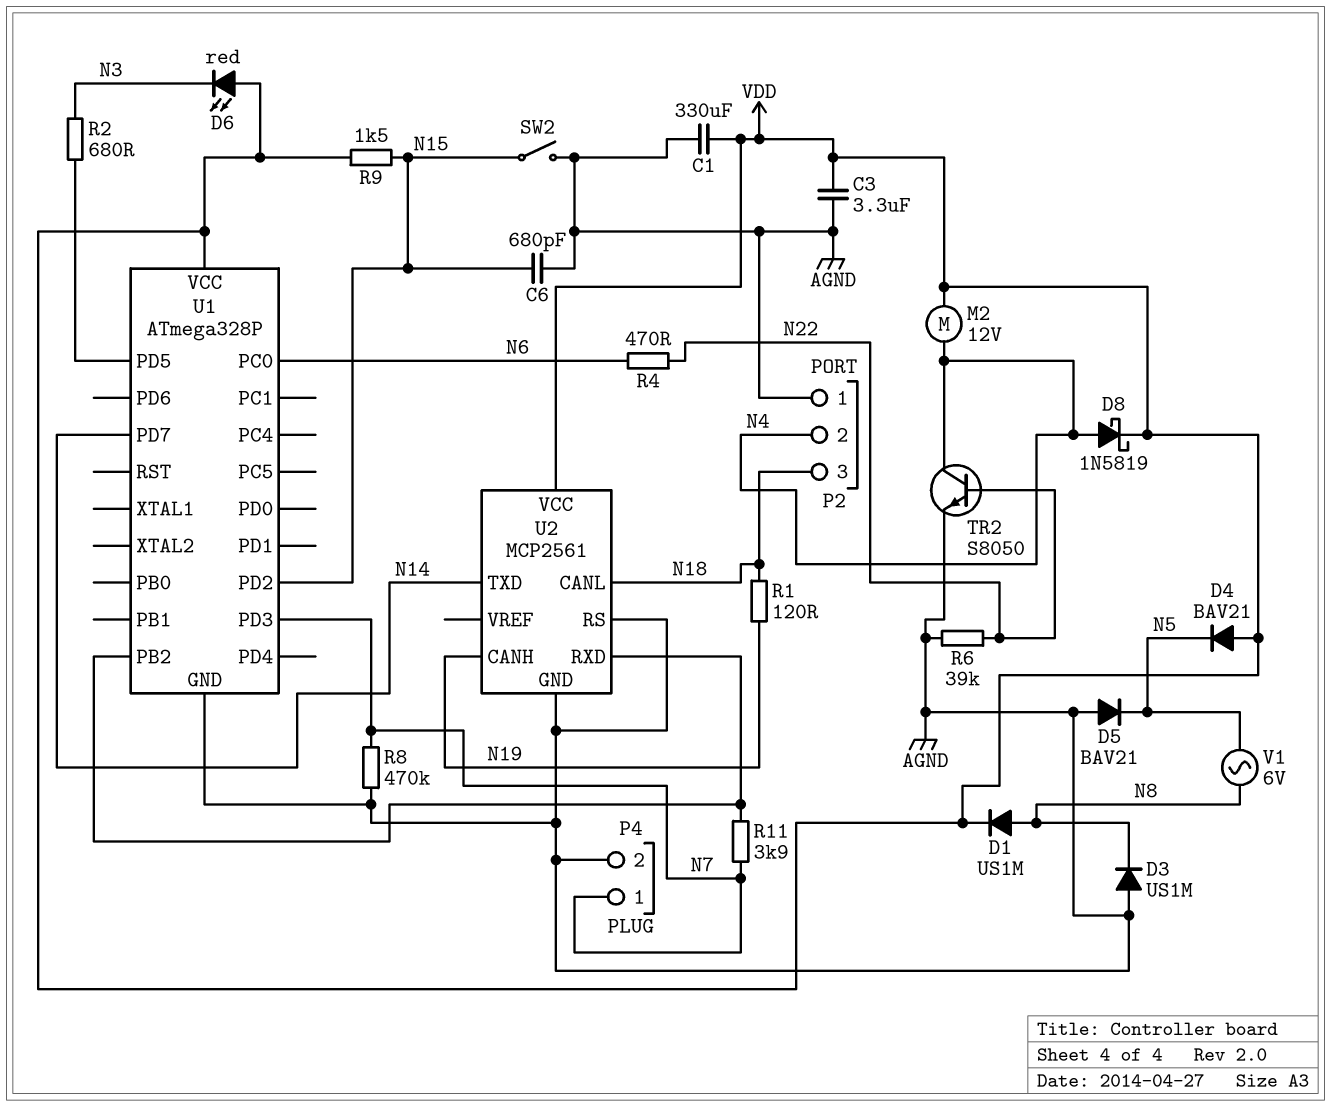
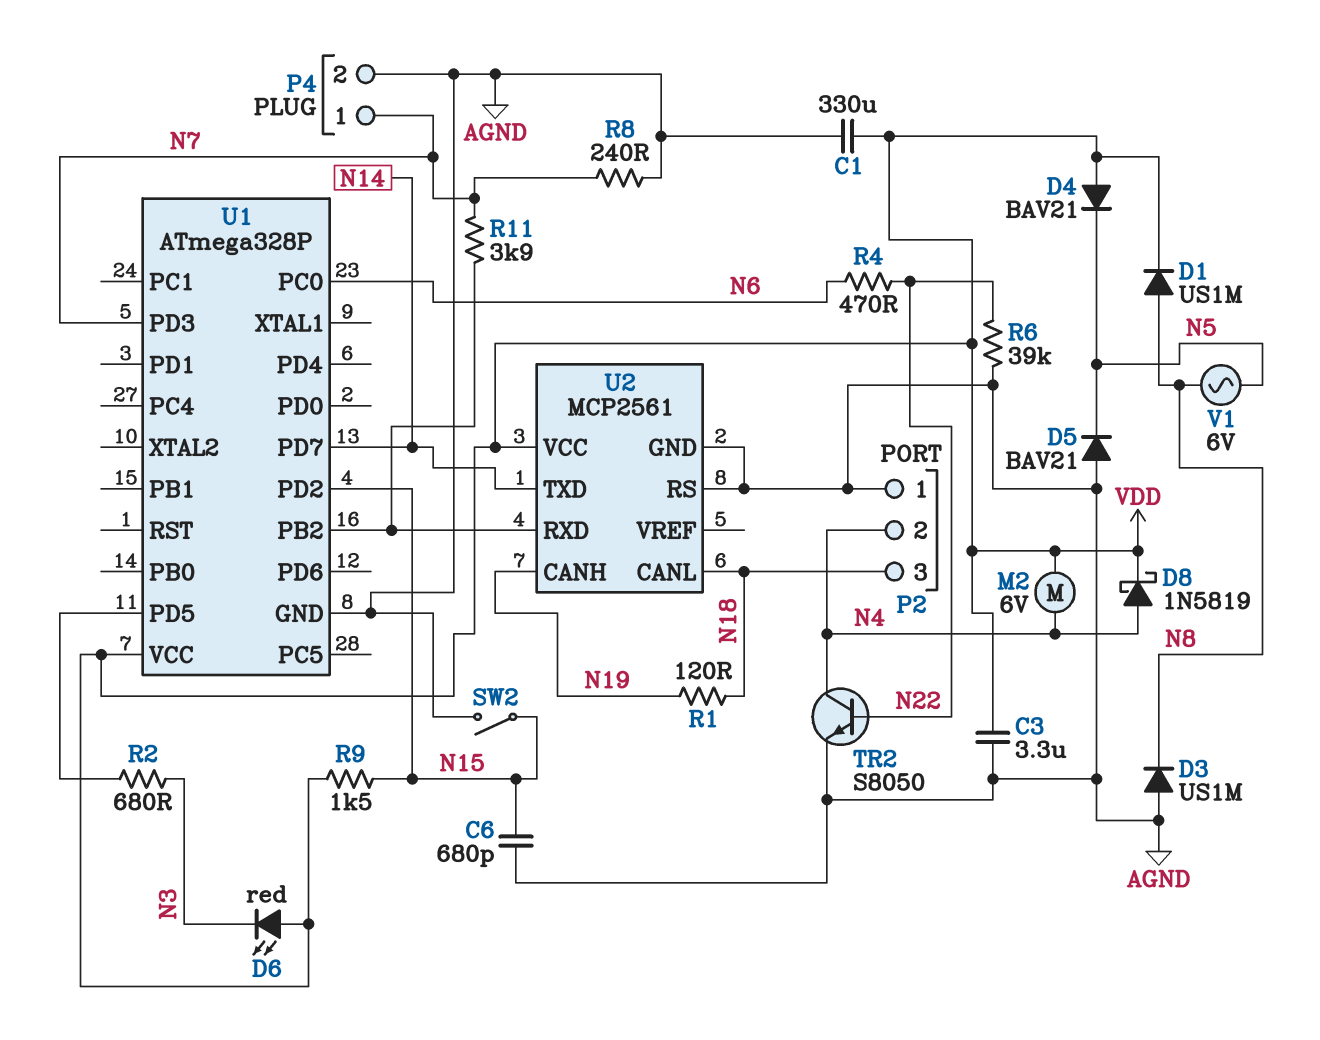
M2: motor 12V (N4, VDD) -> motor 6V (N4, VDD)
R8: 470k (AGND, N7) -> 240 (AGND, N7)

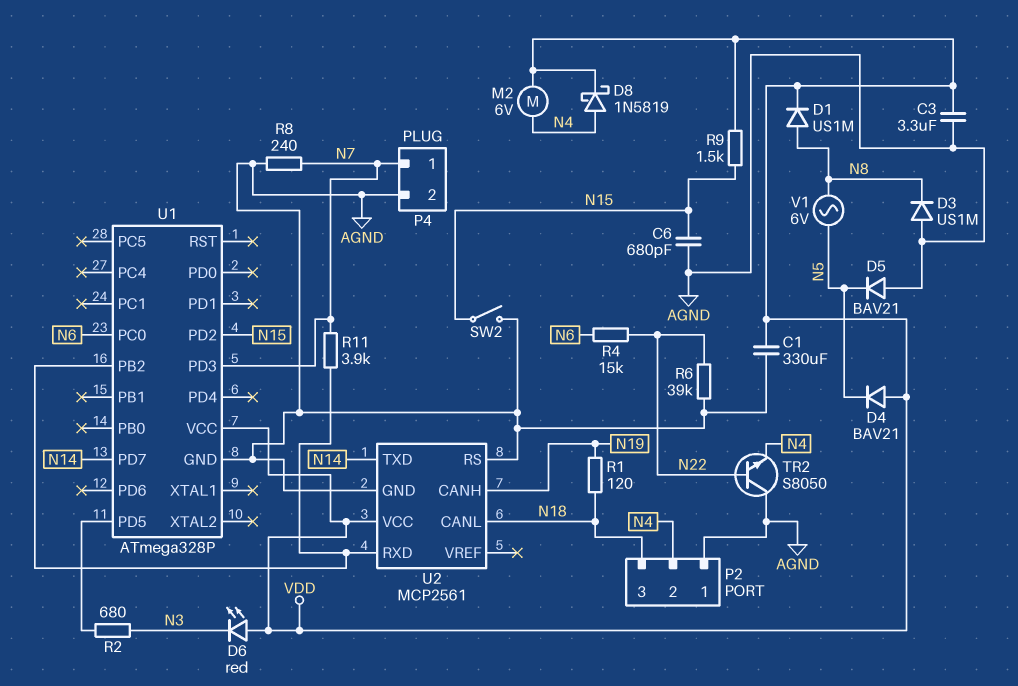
R4: 470 (N6, N22) -> 15k (N6, N22)
TR2: NPN S8050 (B N22, C N4, E AGND) -> NPN S8050 (B N22, C AGND, E N4)

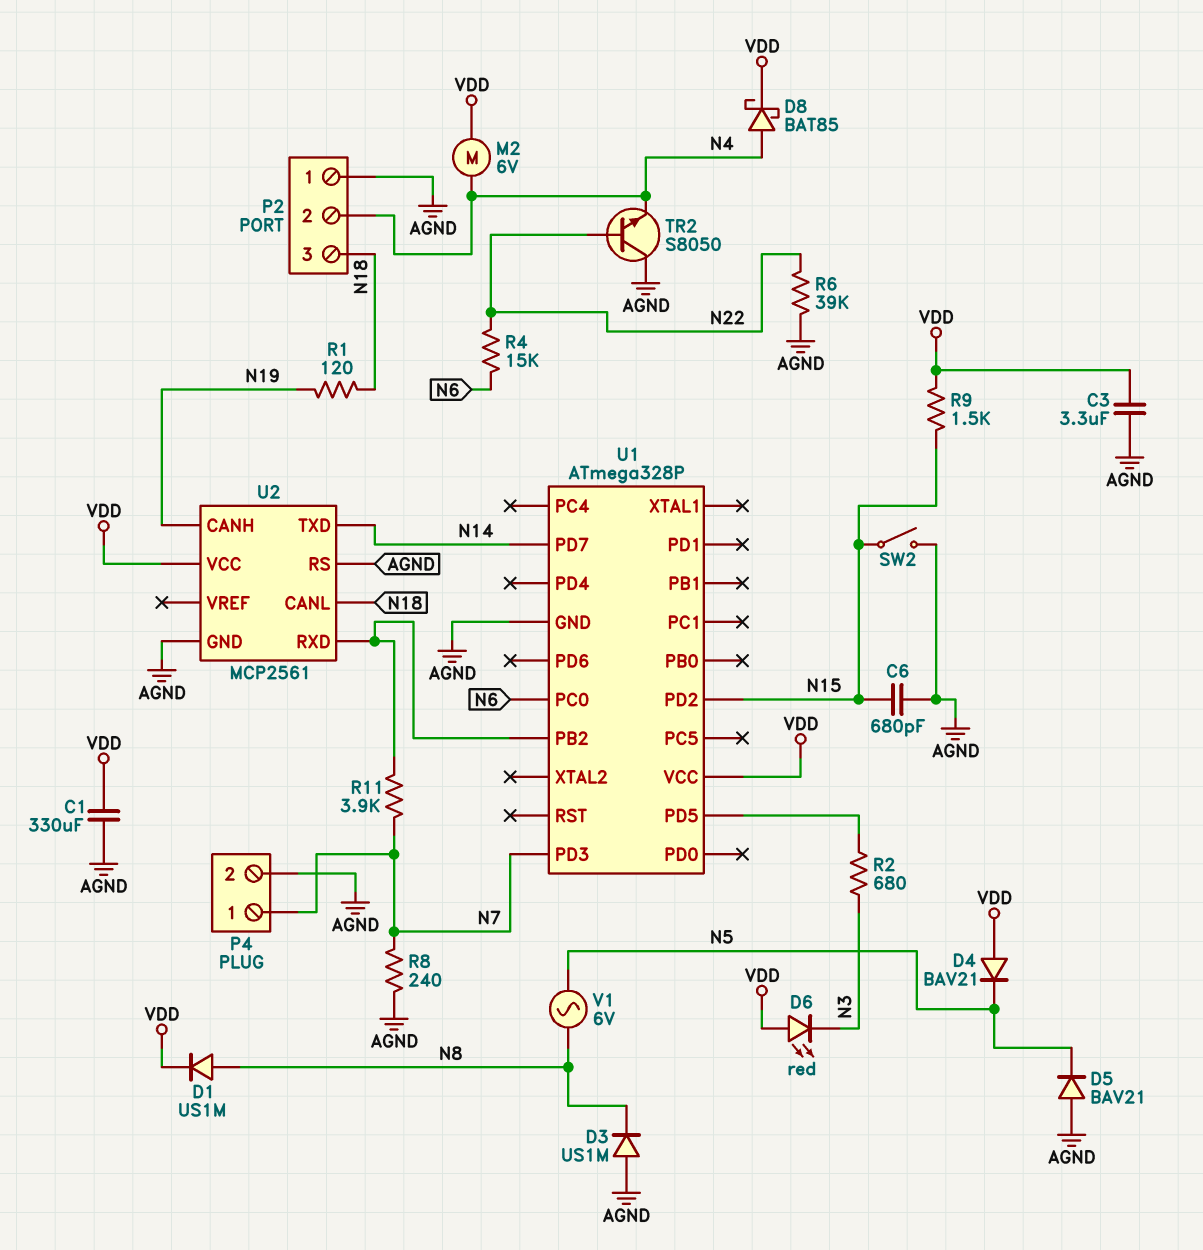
D8: schottky 1N5819 (A N4, K VDD) -> schottky BAT85 (A N4, K VDD)

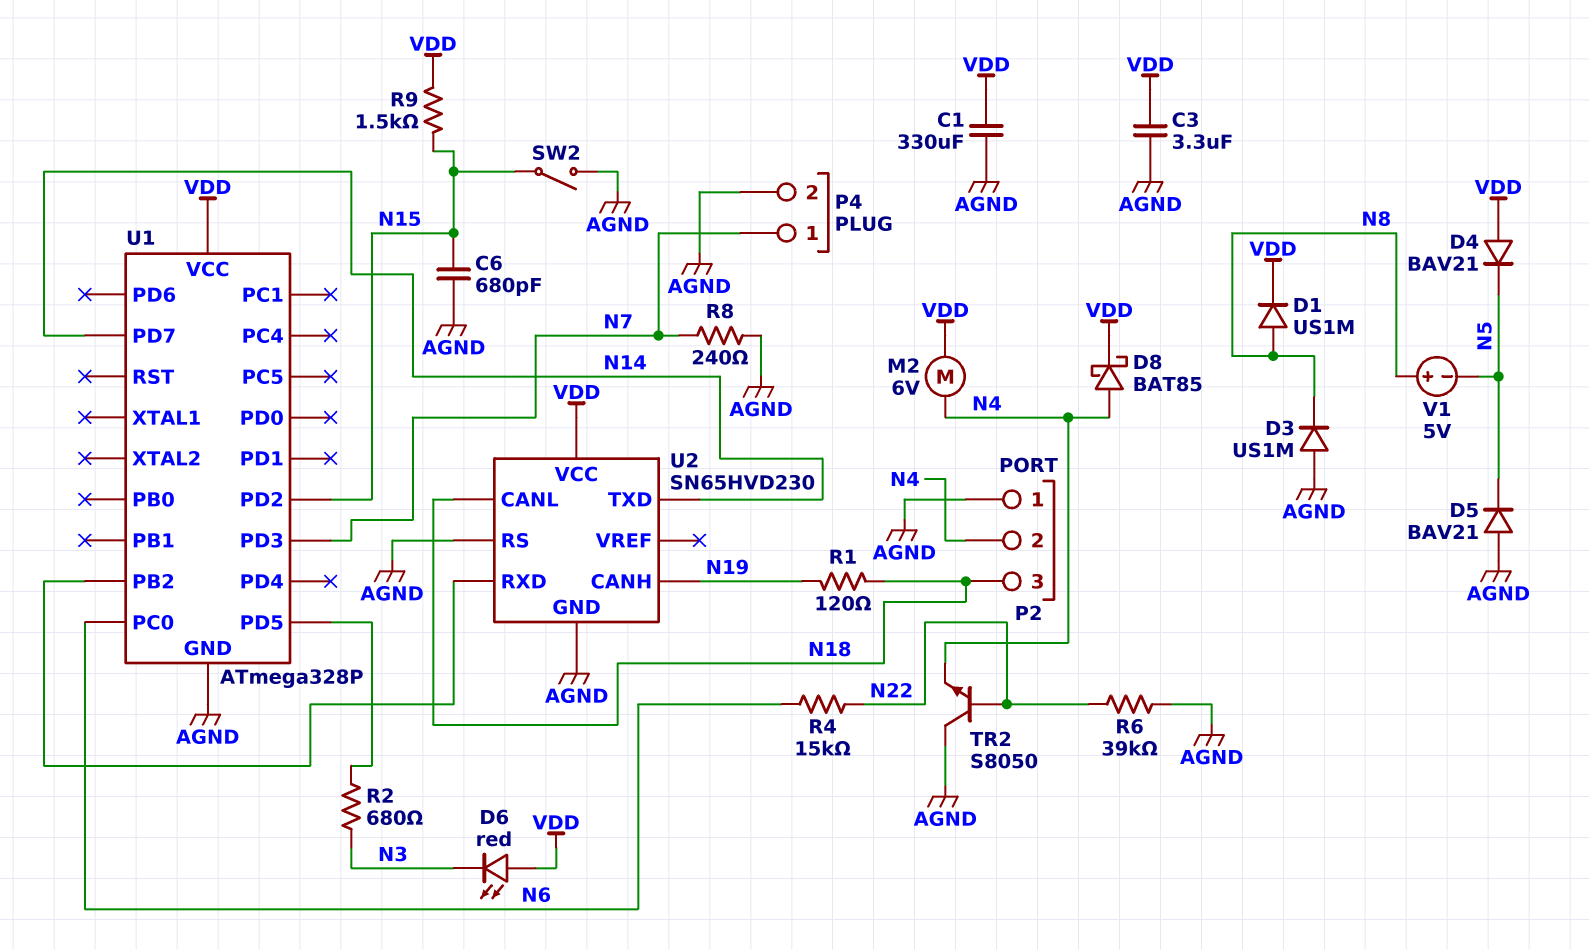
R11: 3.9k (N7, U1/PB2) -> none
U2: MCP2561 -> SN65HVD230
V1: AC 6V (N5, N8) -> 5V (plus N8, minus N5)

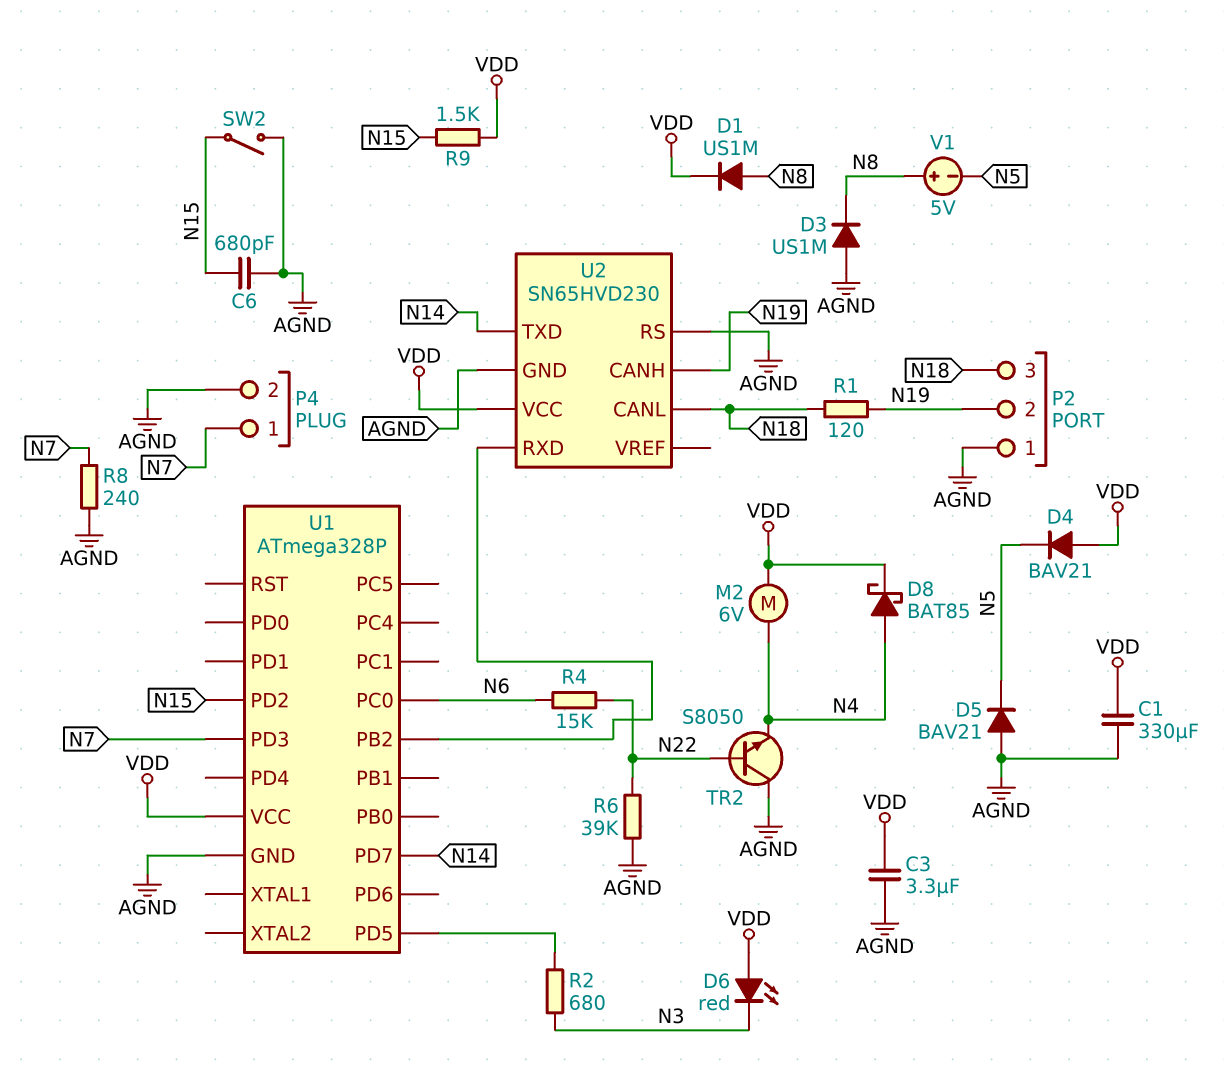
P2 pin 2: N4 -> N19

